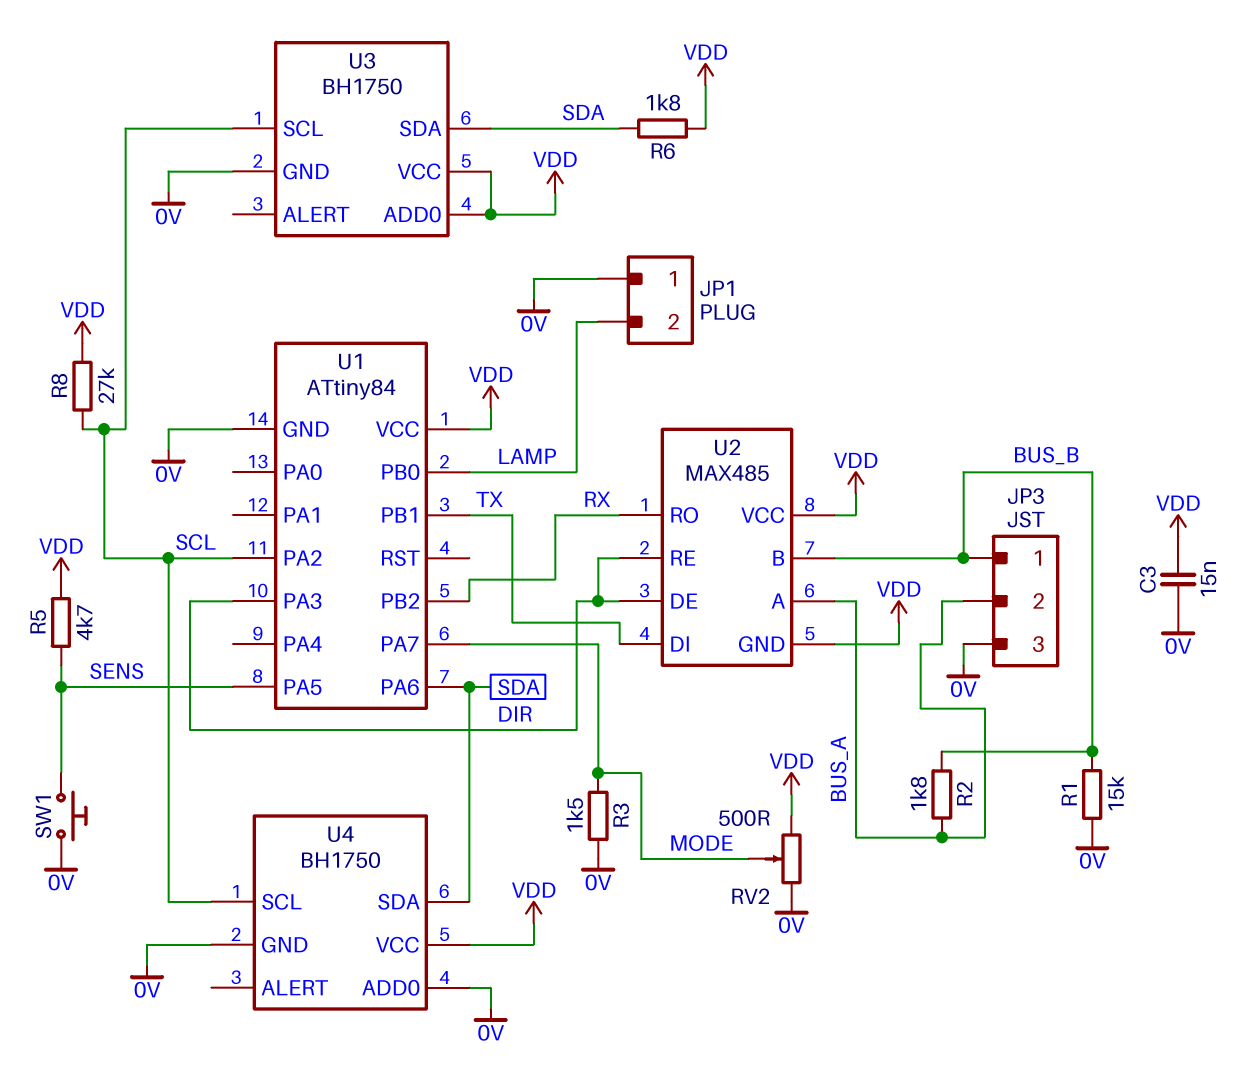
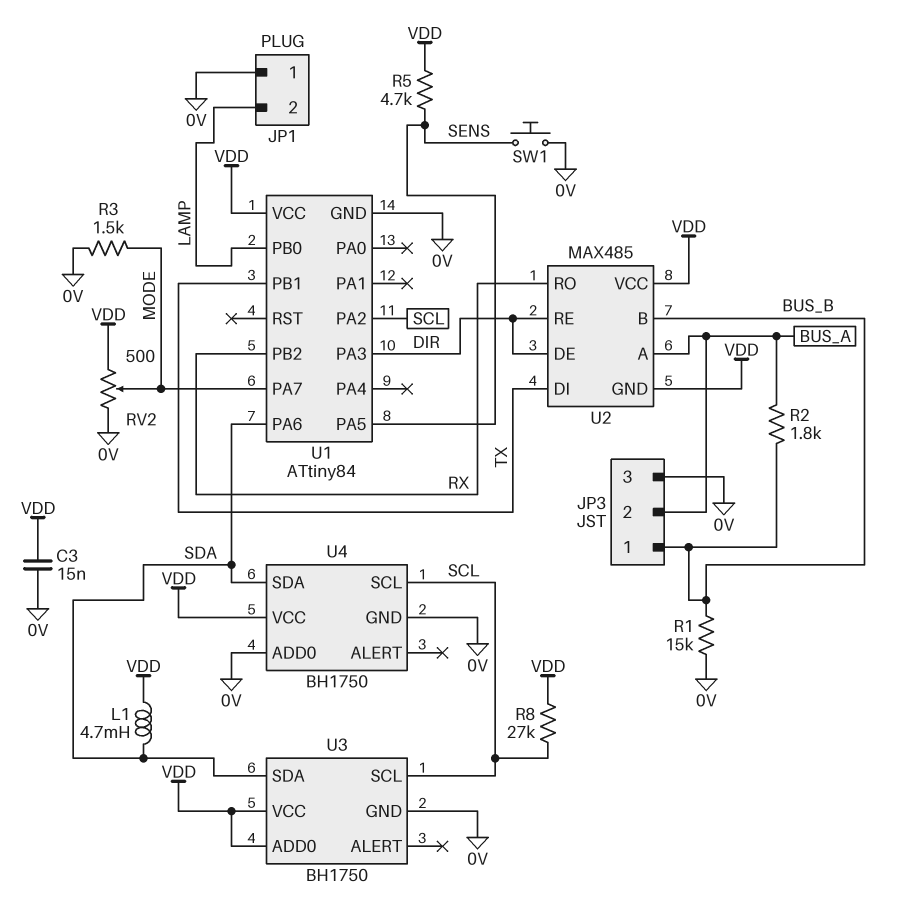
L1: none -> 4.7mH (SDA, VDD)
R6: 1.8k (SDA, VDD) -> none

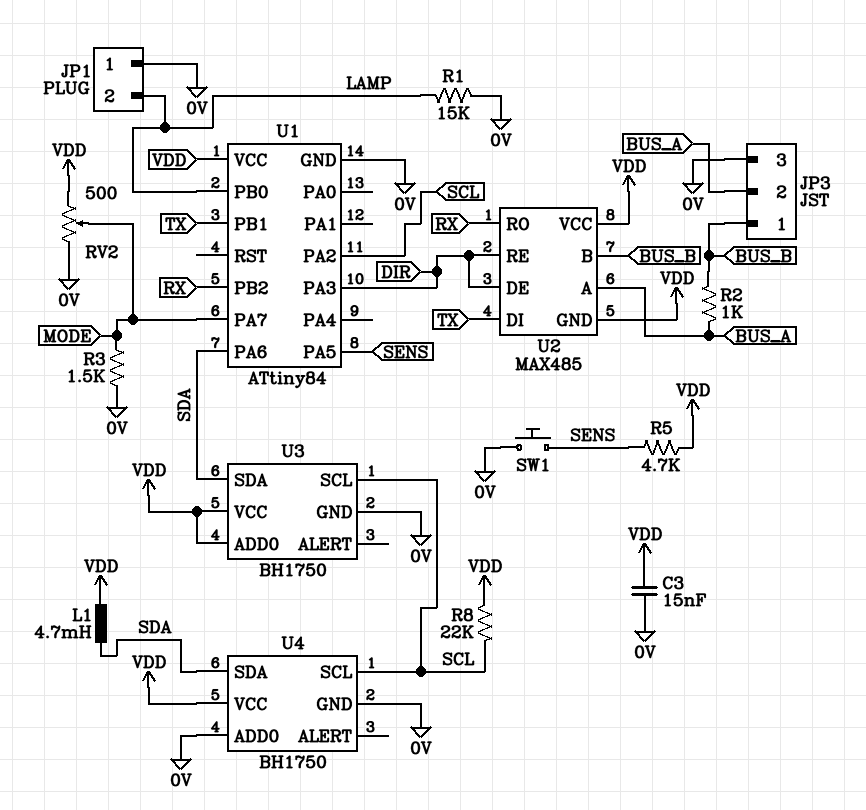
R1: 15k (0V, BUS_B) -> 15k (0V, LAMP)
R2: 1.8k (BUS_A, BUS_B) -> 1k (BUS_A, BUS_B)
R8: 27k (SCL, VDD) -> 22k (SCL, VDD)

